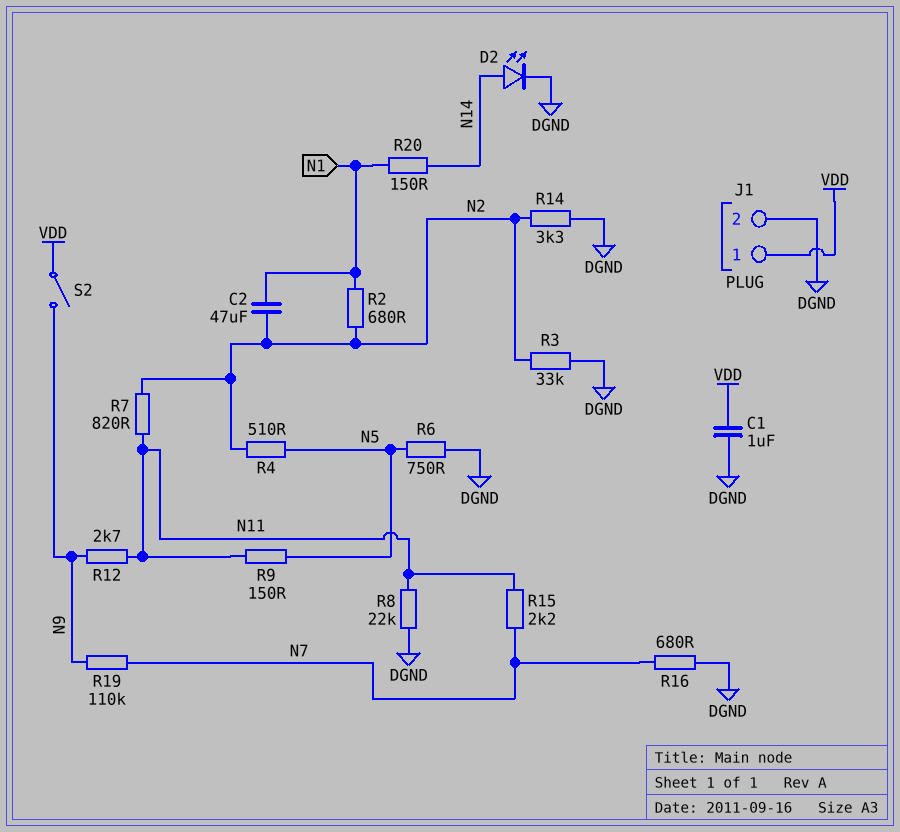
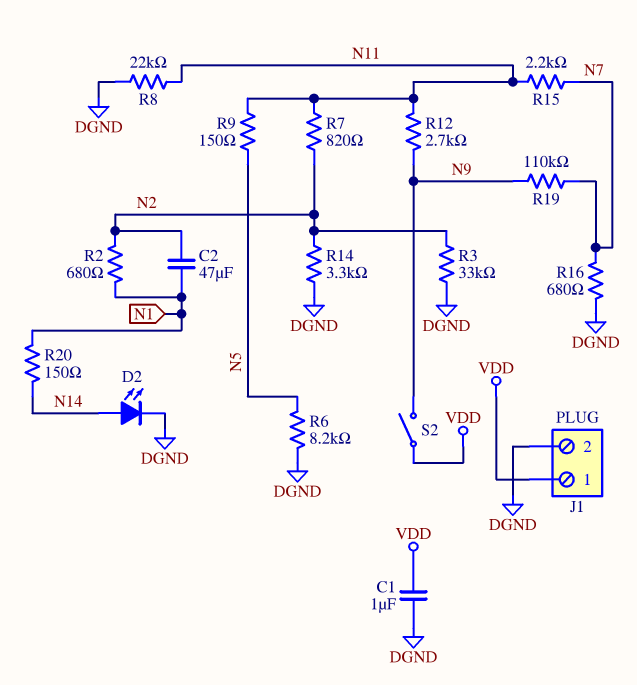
R4: 510 (N2, N5) -> none
R6: 750 (DGND, N5) -> 8.2k (DGND, N5)

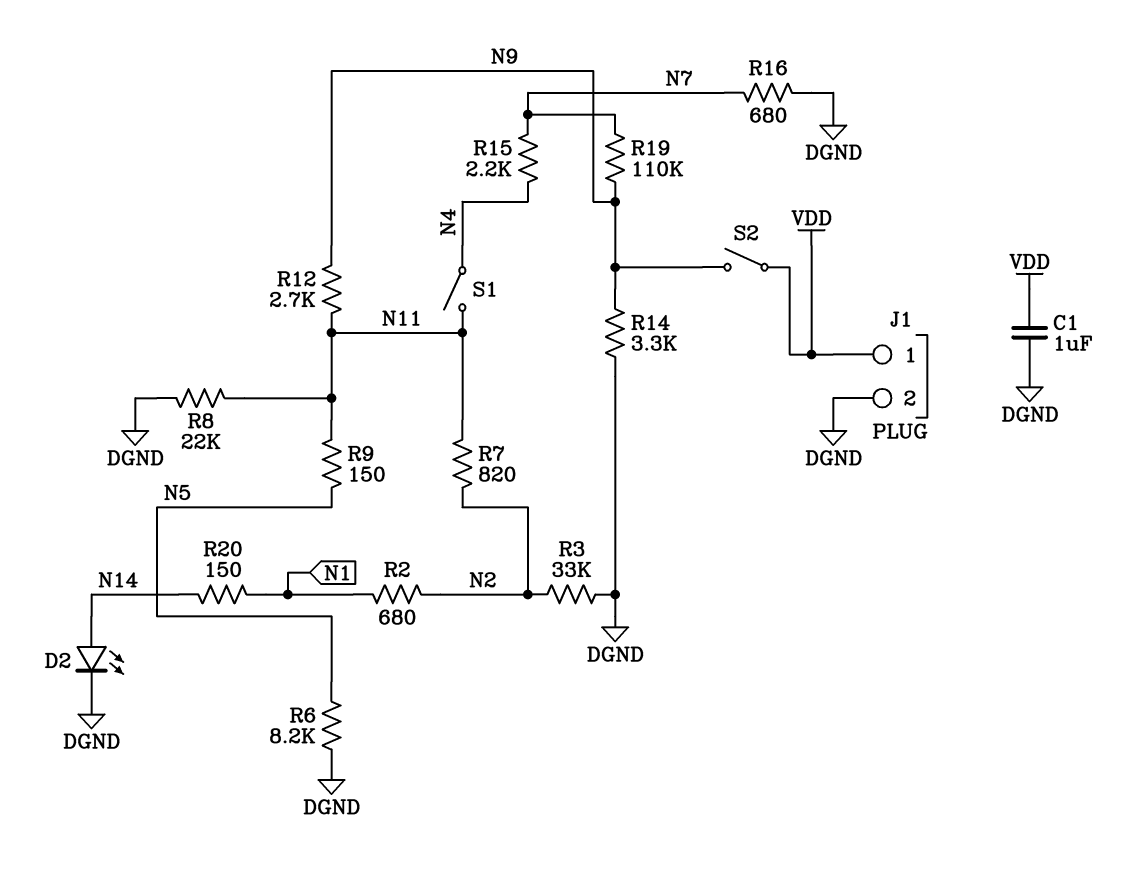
C2: 47uF (N1, N2) -> none
R14: 3.3k (DGND, N2) -> 3.3k (DGND, N9)
R15: 2.2k (N7, N11) -> 2.2k (N4, N7)
S1: none -> switch (N4, N11)

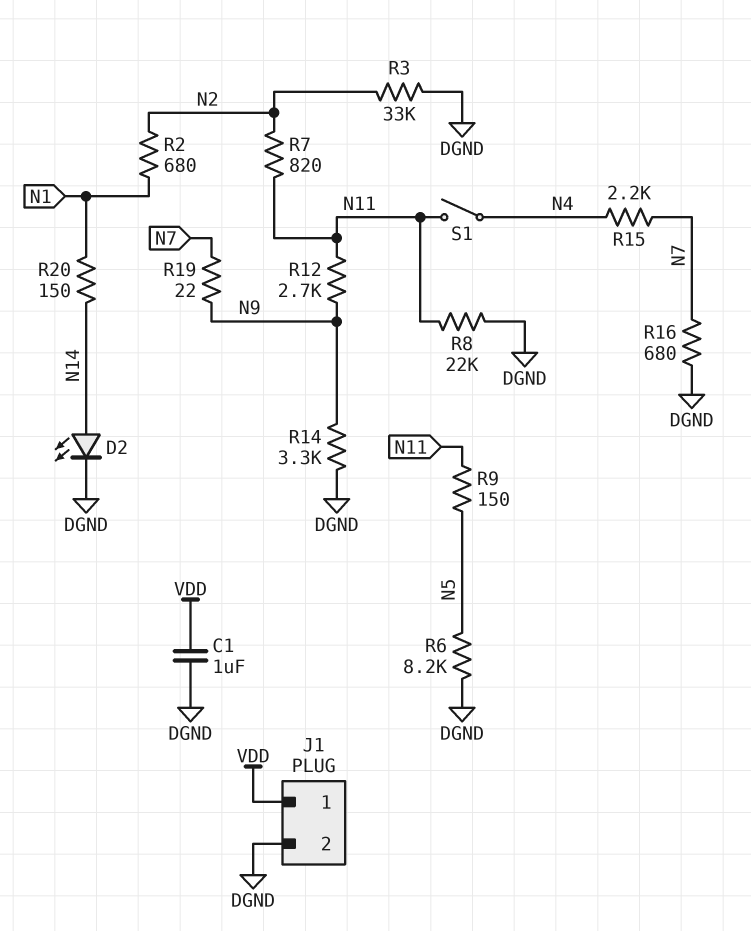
R19: 110k (N7, N9) -> 22 (N7, N9)
S2: switch (N9, VDD) -> none

